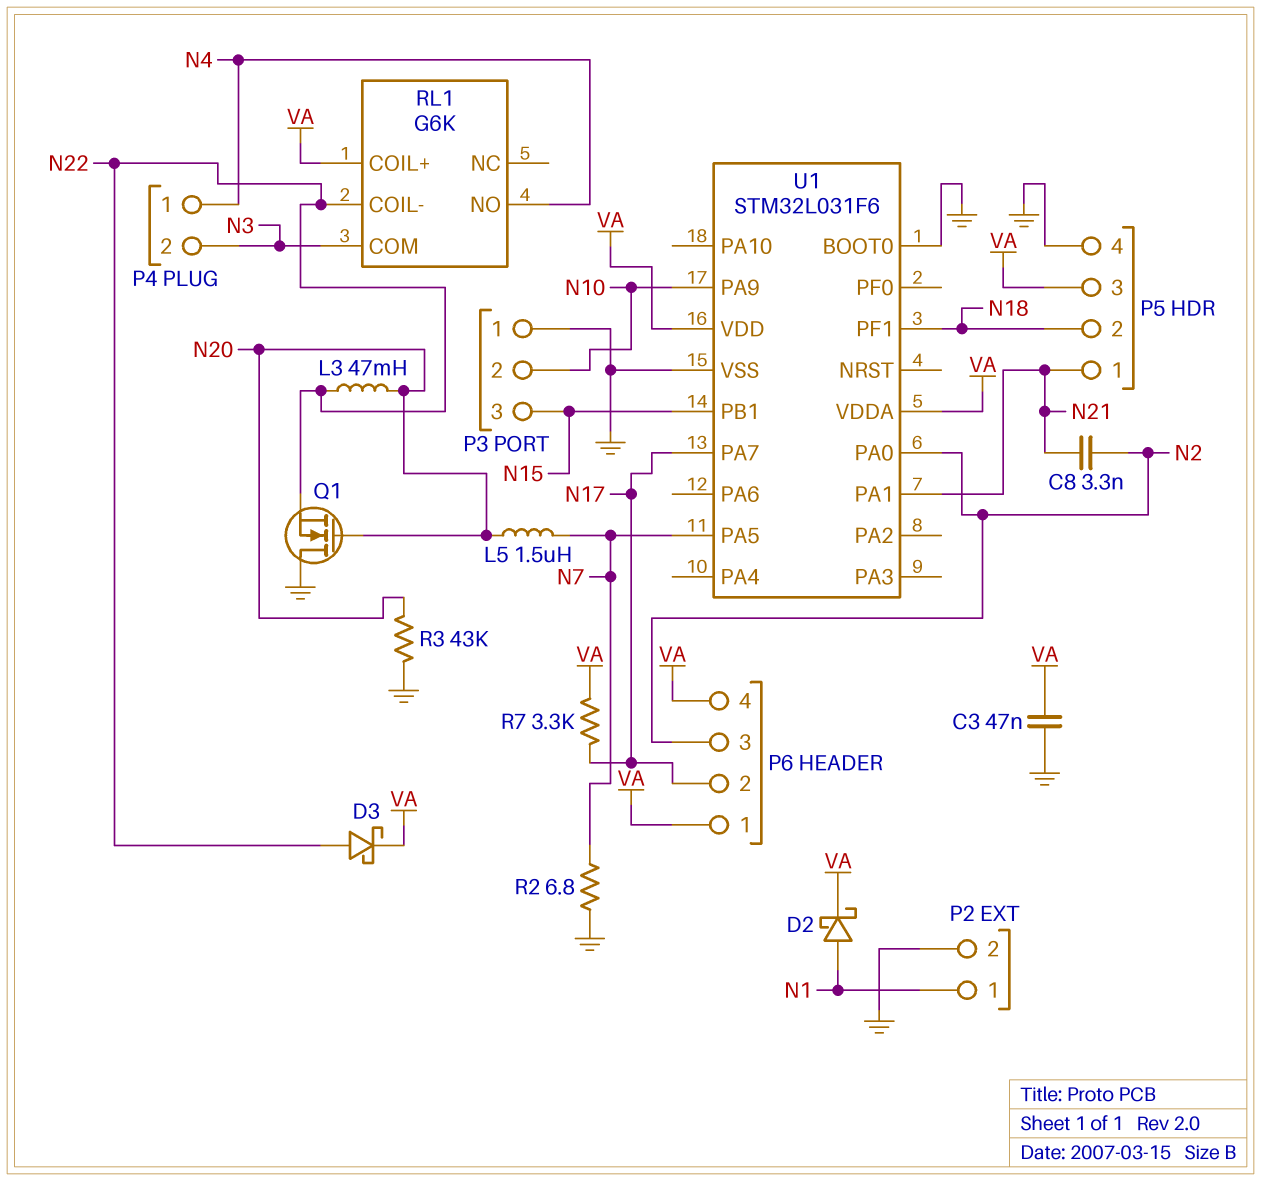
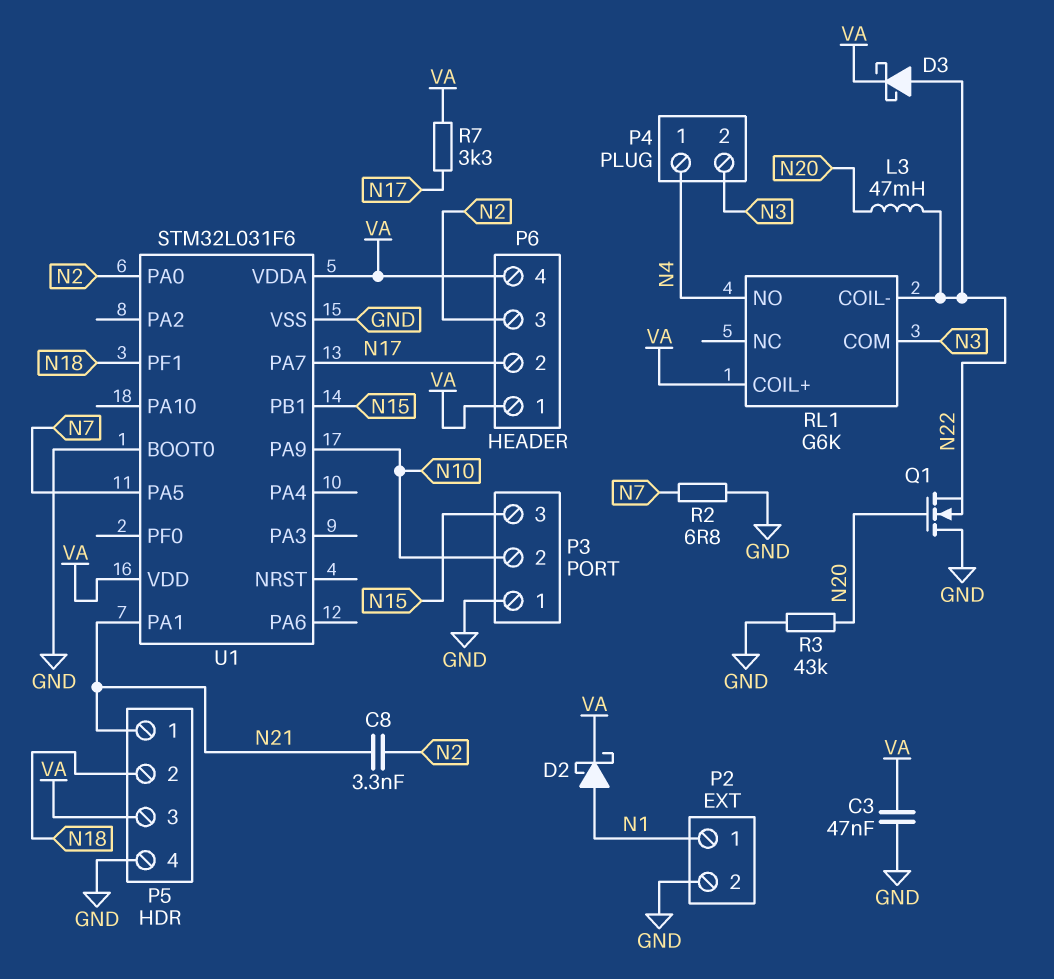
L5: 1.5uH (N7, N20) -> none

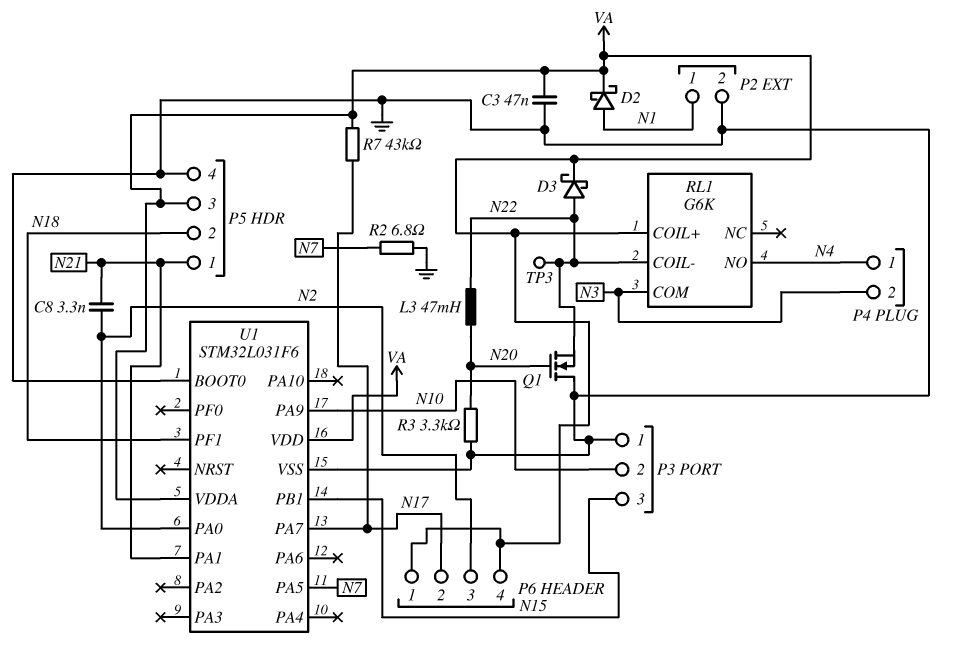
R3: 43k (GND, N20) -> 3.3k (GND, N20)
R7: 3.3k (N17, VA) -> 43k (N17, VA)
TP3: none -> test point (N22)

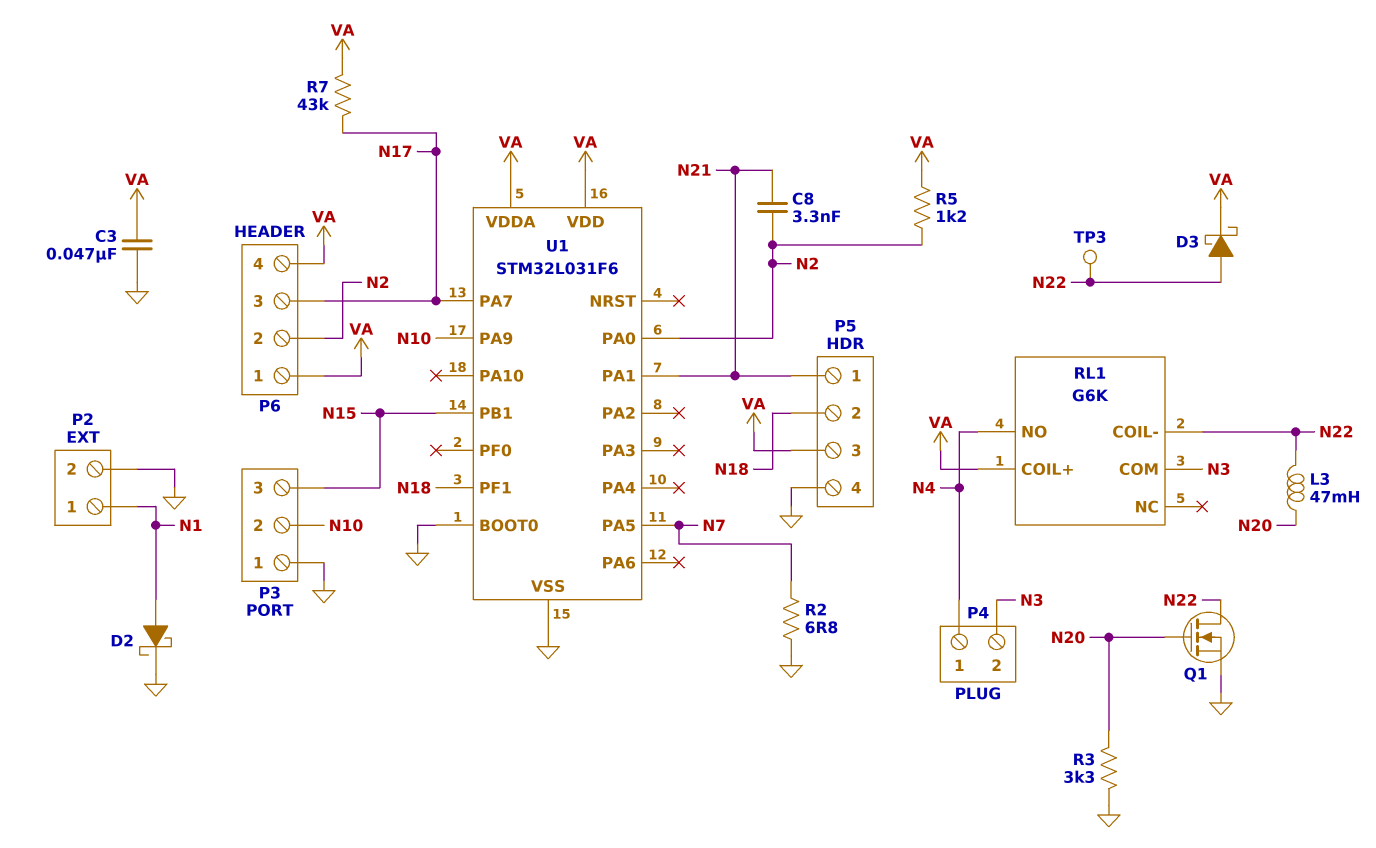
D2: schottky (A N1, K VA) -> schottky (A N1, K GND)
P6 pin 2: N17 -> N2
P6 pin 3: N2 -> N17
Q1: NMOS (G N20, D GND, S N22) -> NMOS (G N20, D N22, S GND)
R5: none -> 1.2k (N2, VA)

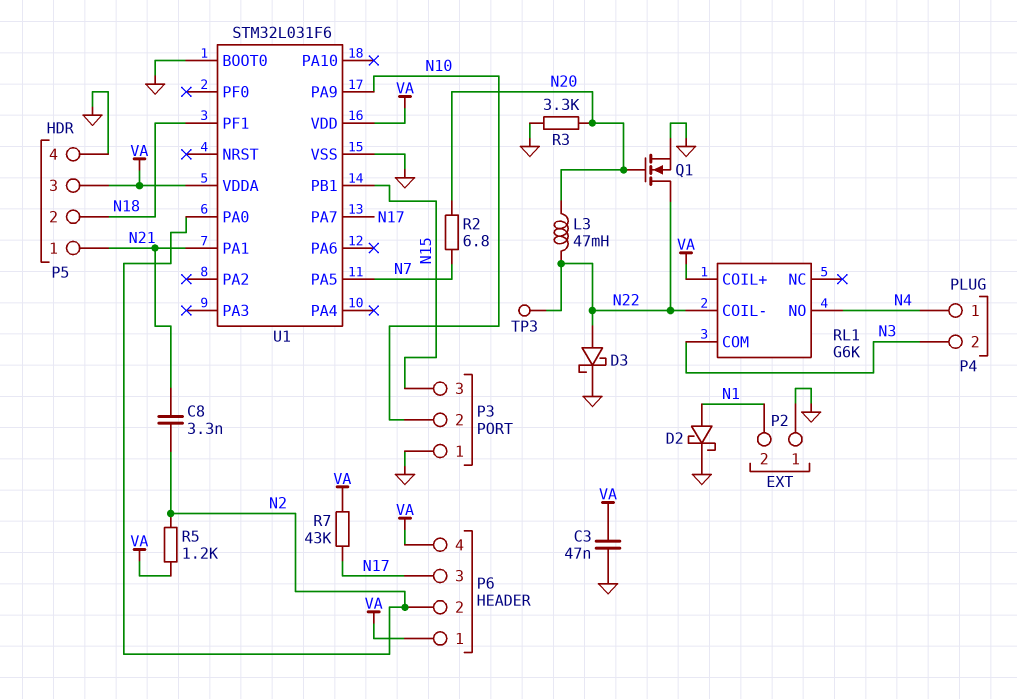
D3: schottky (A N22, K VA) -> schottky (A N22, K GND)
P2 pin 1: N1 -> GND
P2 pin 2: GND -> N1
R2: 6.8 (GND, N7) -> 6.8 (N7, N20)

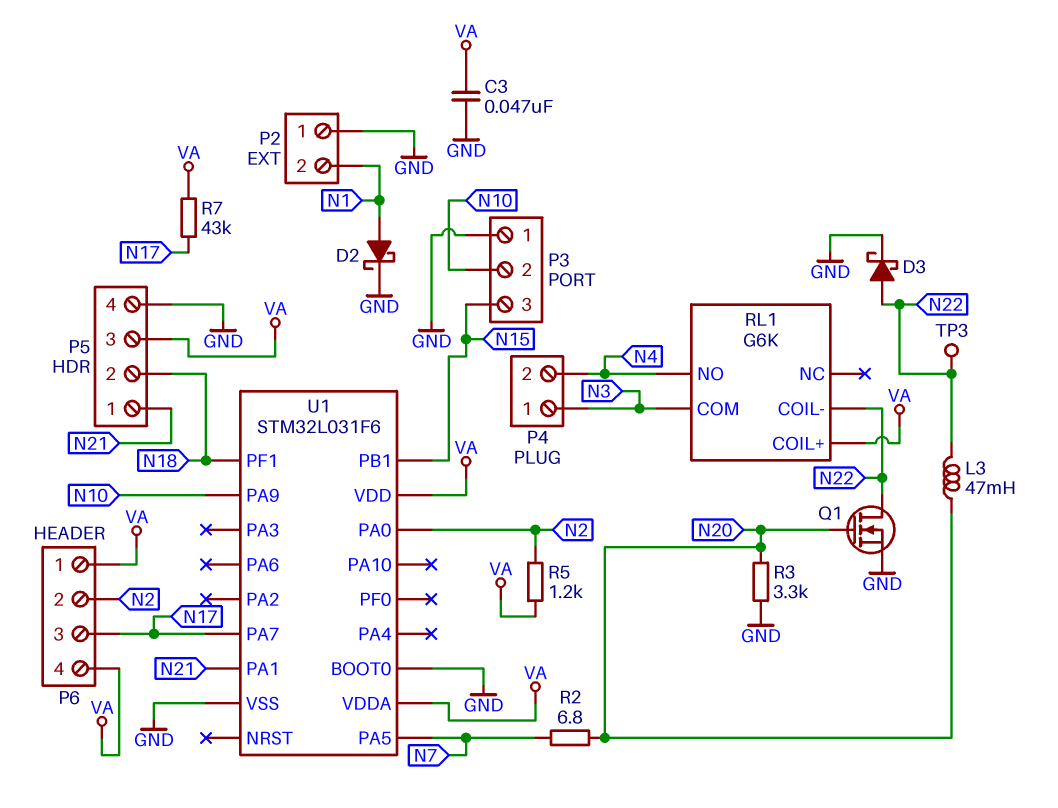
C8: 3.3nF (N2, N21) -> none
P4 pin 1: N4 -> N3
P4 pin 2: N3 -> N4

